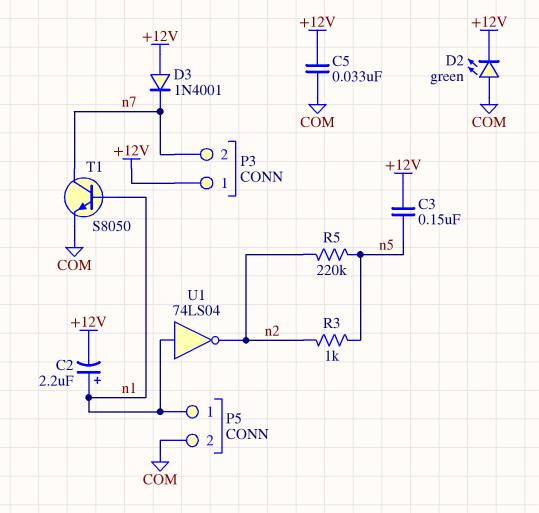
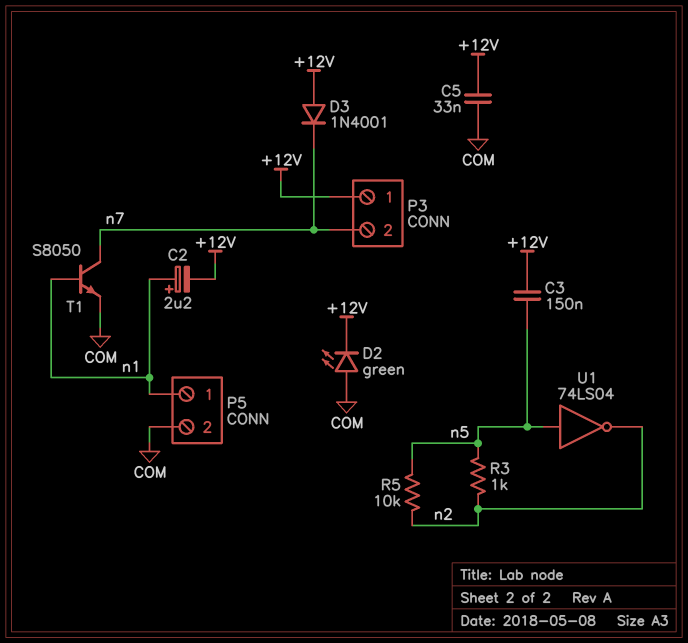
R5: 220k (n2, n5) -> 10k (n2, n5)
U1: NOT 74LS04 (in n1, out n2) -> NOT 74LS04 (in n5, out n2)

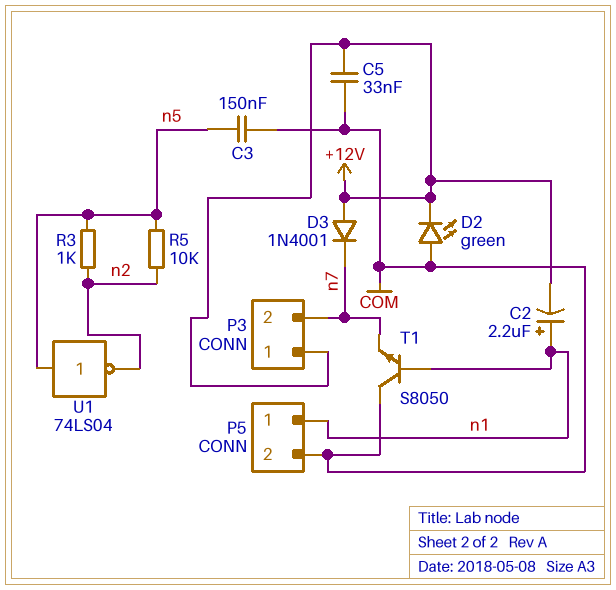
C3: 150nF (+12V, n5) -> 150nF (COM, n5)
T1: NPN S8050 (B n1, C n7, E COM) -> NPN S8050 (B n1, C COM, E n7)

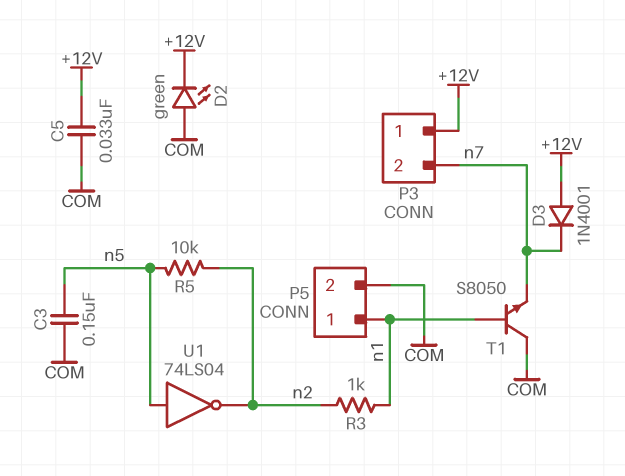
C2: 2.2uF (plus n1, minus +12V) -> none
R3: 1k (n2, n5) -> 1k (n1, n2)

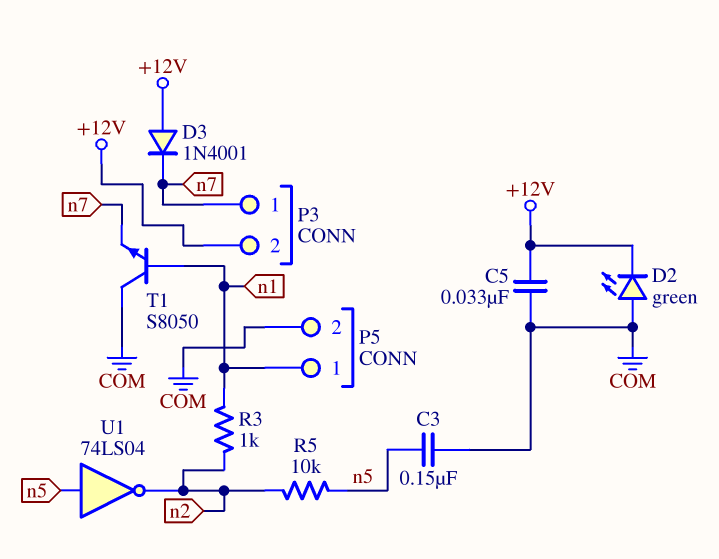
P3 pin 1: +12V -> n7
P3 pin 2: n7 -> +12V

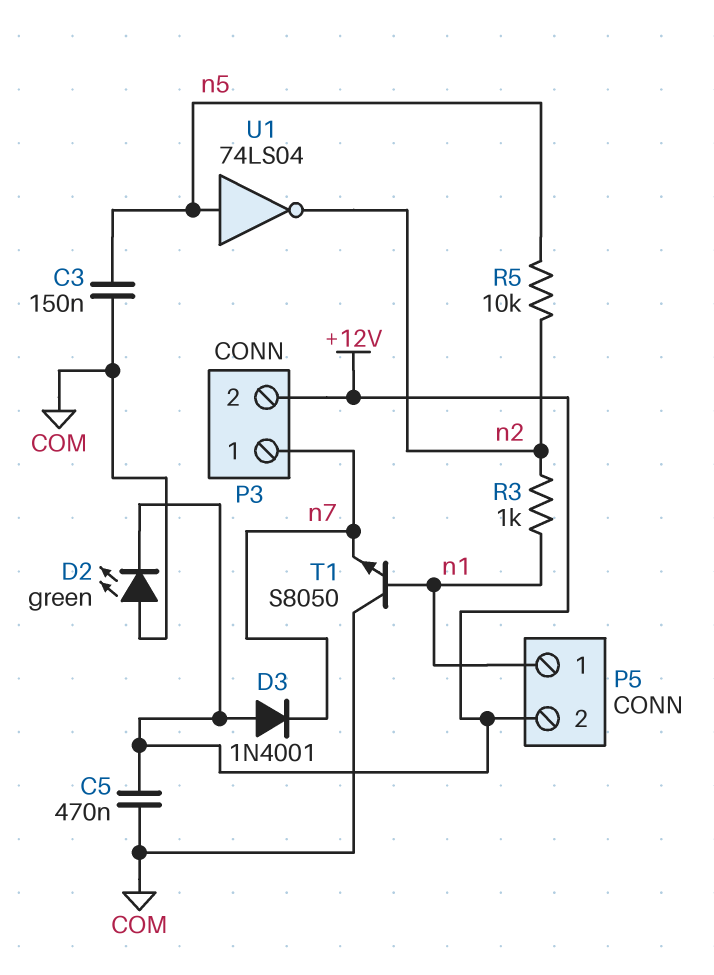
C5: 33nF (+12V, COM) -> 470nF (+12V, COM)
P5 pin 2: COM -> +12V

